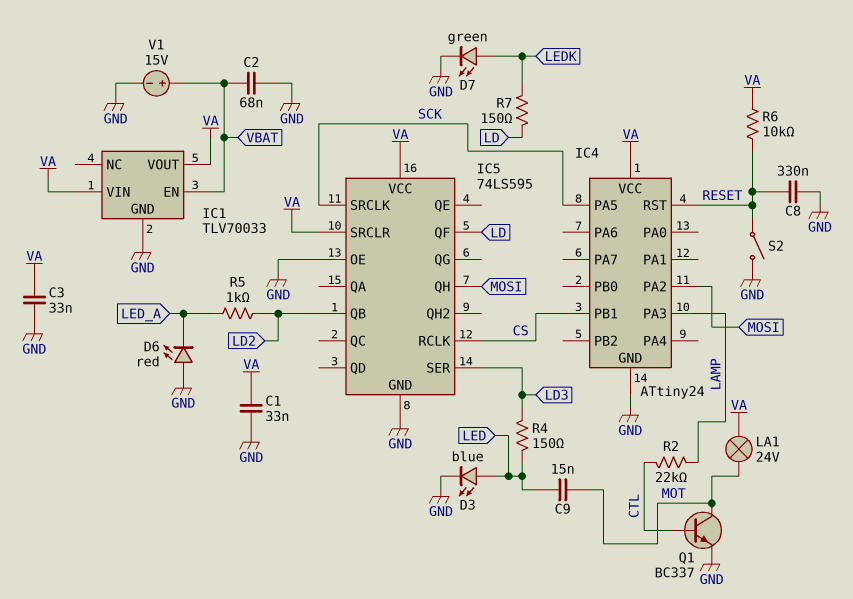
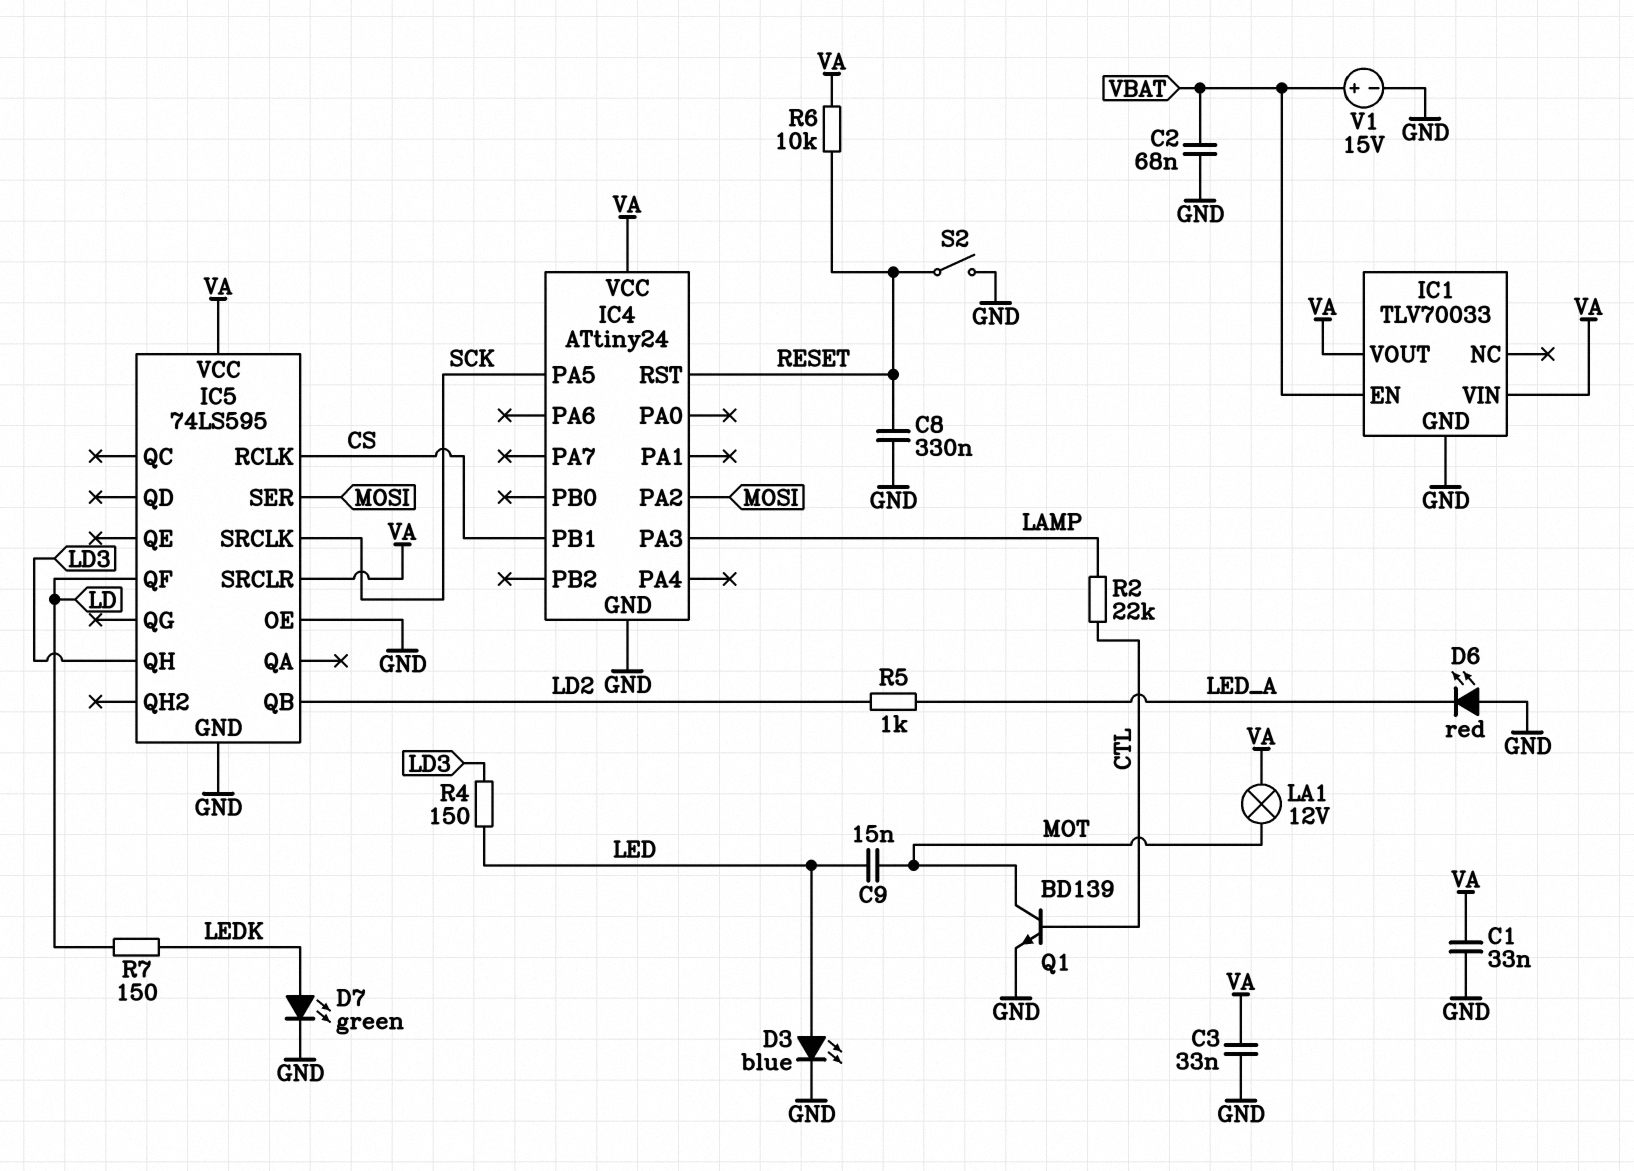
IC5 pin QH: MOSI -> LD3
IC5 pin SER: LD3 -> MOSI
LA1: lamp 24V (MOT, VA) -> lamp 12V (MOT, VA)
Q1: NPN BC337 (B CTL, C MOT, E GND) -> NPN BD139 (B CTL, C MOT, E GND)

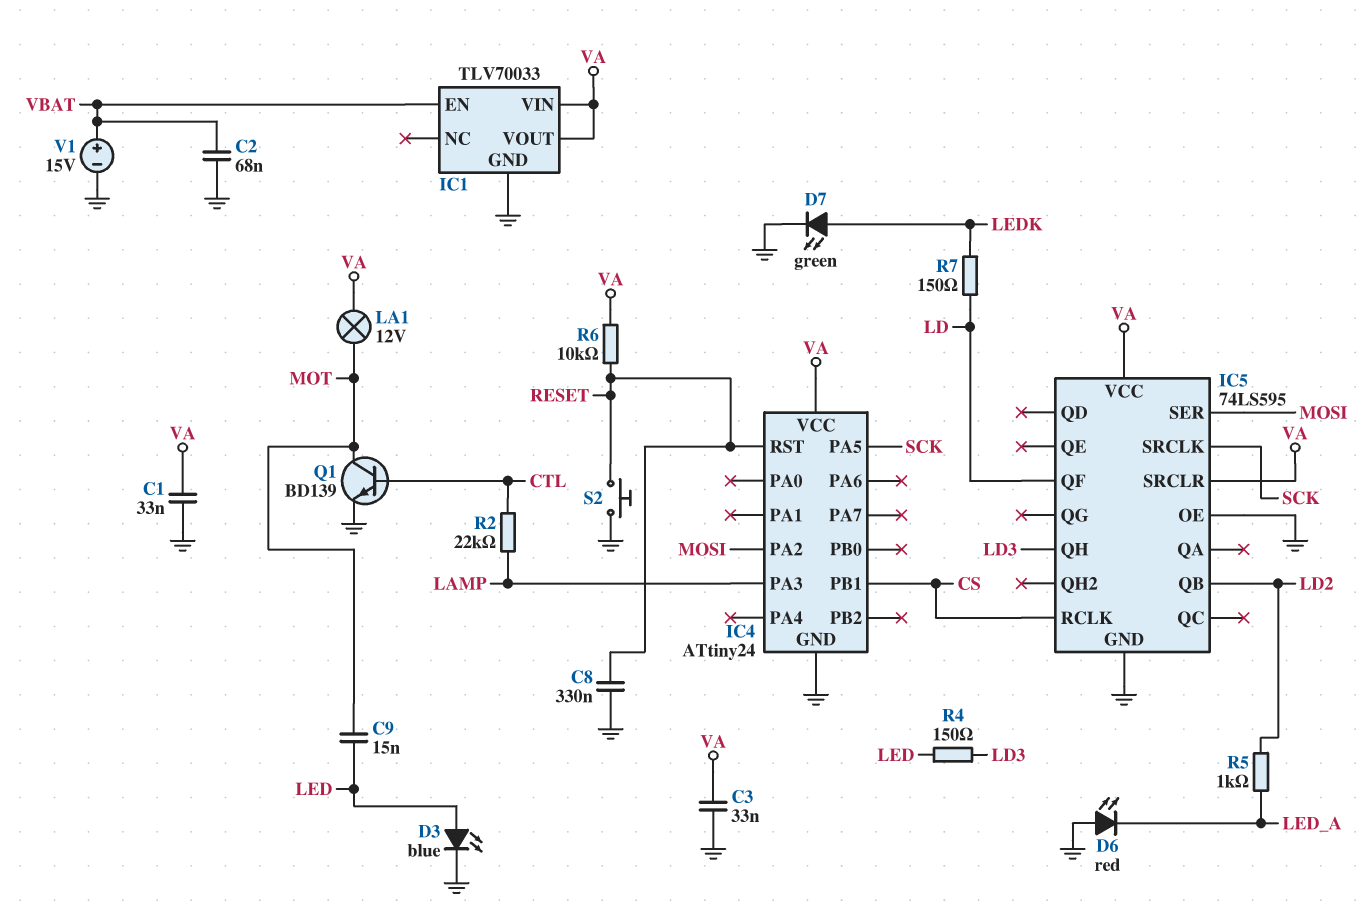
S2: switch (GND, RESET) -> button (GND, RESET)

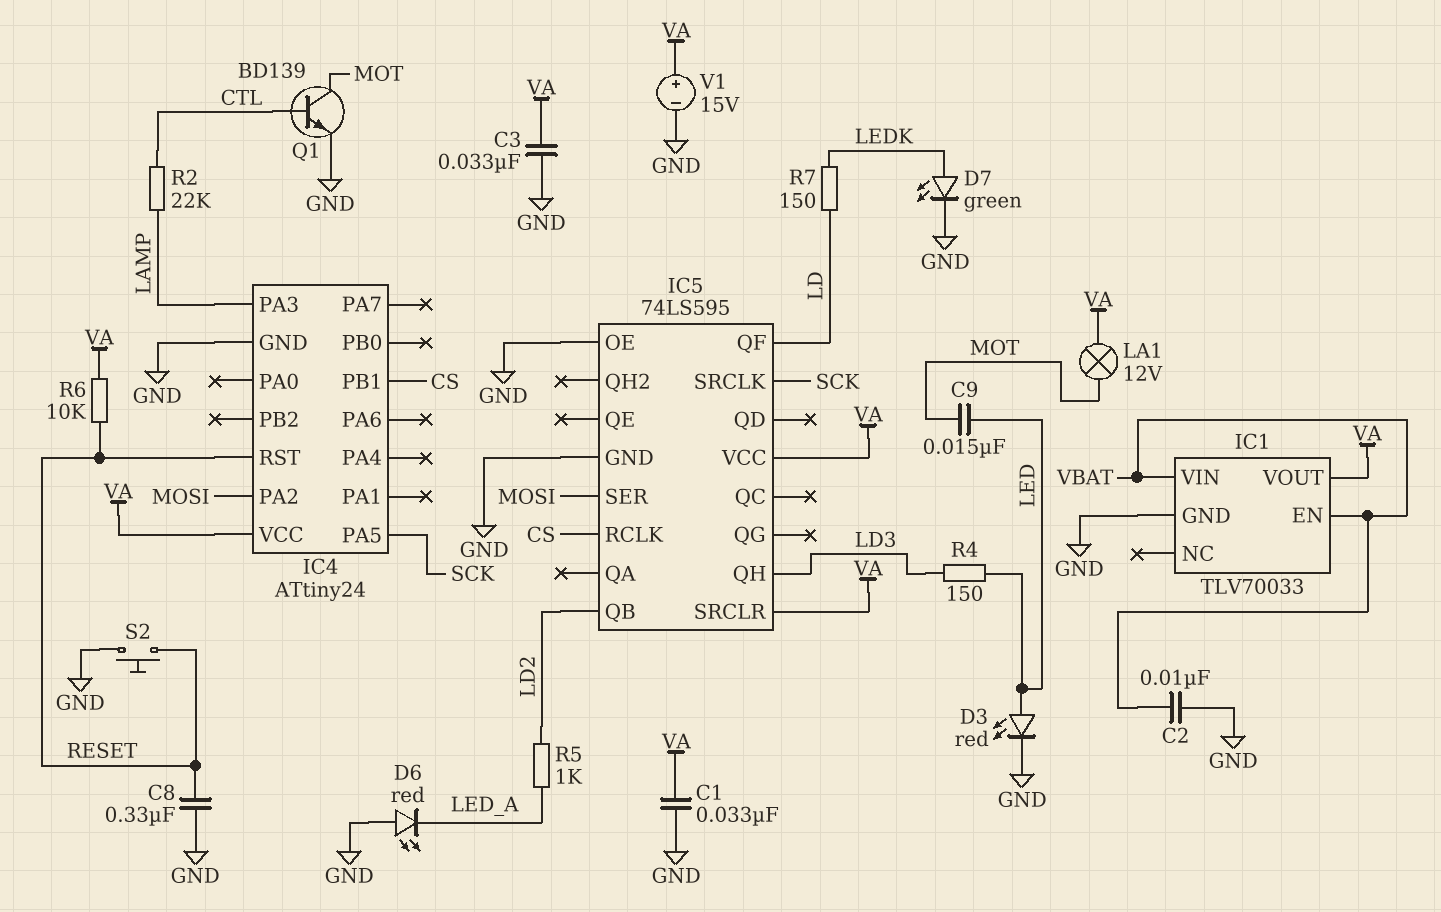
C2: 68nF (GND, VBAT) -> 10nF (GND, VBAT)
D3: LED blue (A LED, K GND) -> LED red (A LED, K GND)
IC1 pin VIN: VA -> VBAT
V1: 15V (plus VBAT, minus GND) -> 15V (plus VA, minus GND)

